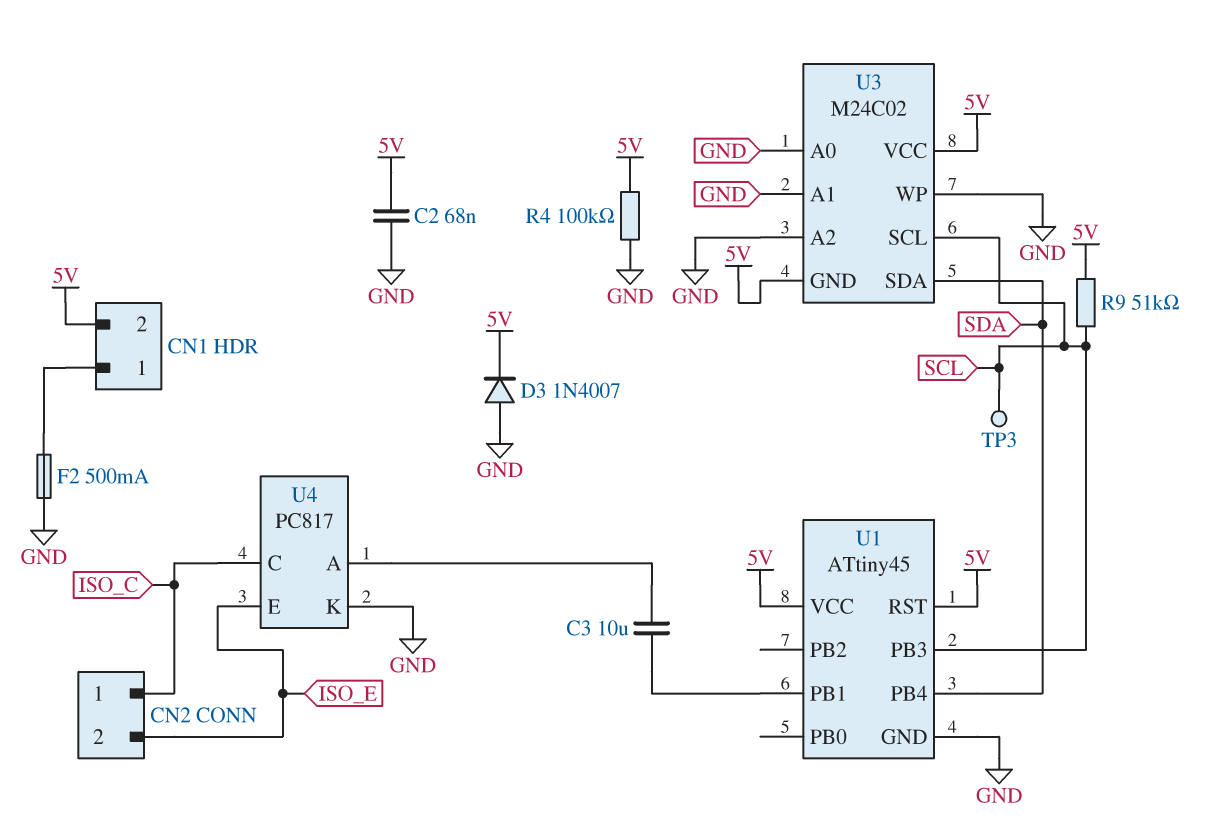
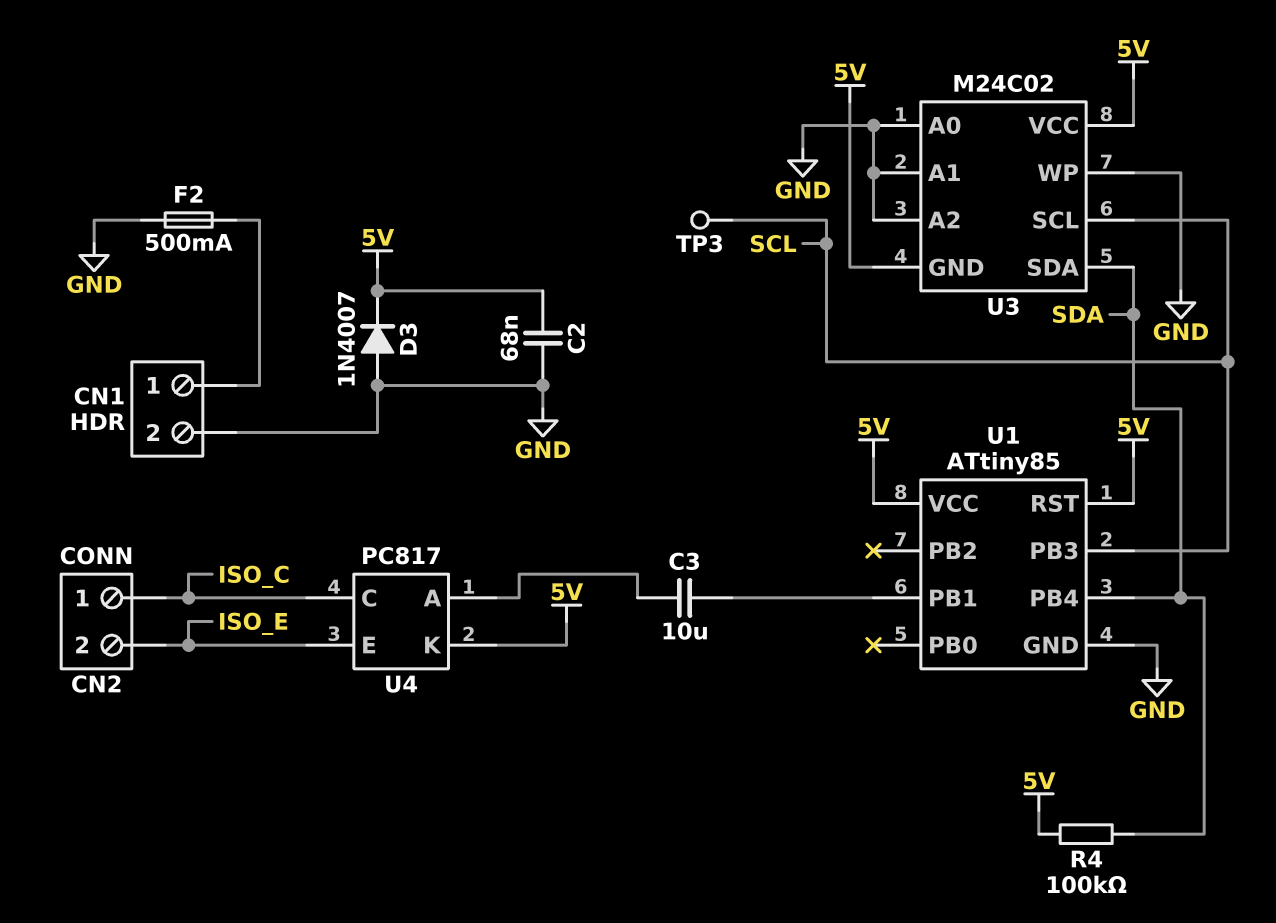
CN1 pin 2: 5V -> GND
R4: 100k (5V, GND) -> 100k (5V, SDA)
R9: 51k (5V, SCL) -> none
U1: ATtiny45 -> ATtiny85
U4 pin K: GND -> 5V

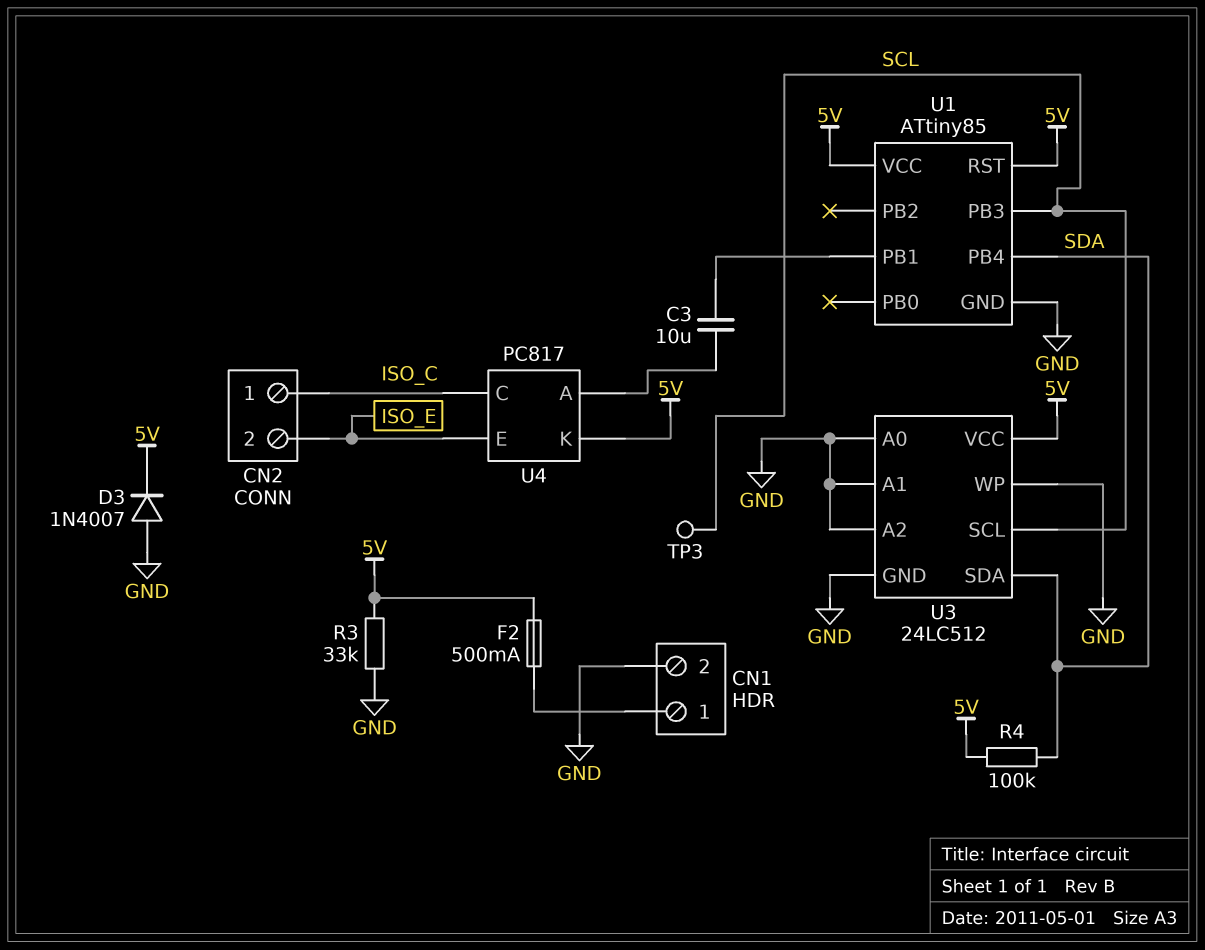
C2: 68nF (5V, GND) -> none
F2: 500mA (CN1/1, GND) -> 500mA (5V, CN1/1)
R3: none -> 33k (5V, GND)
U3: M24C02 -> 24LC512
U3 pin GND: 5V -> GND

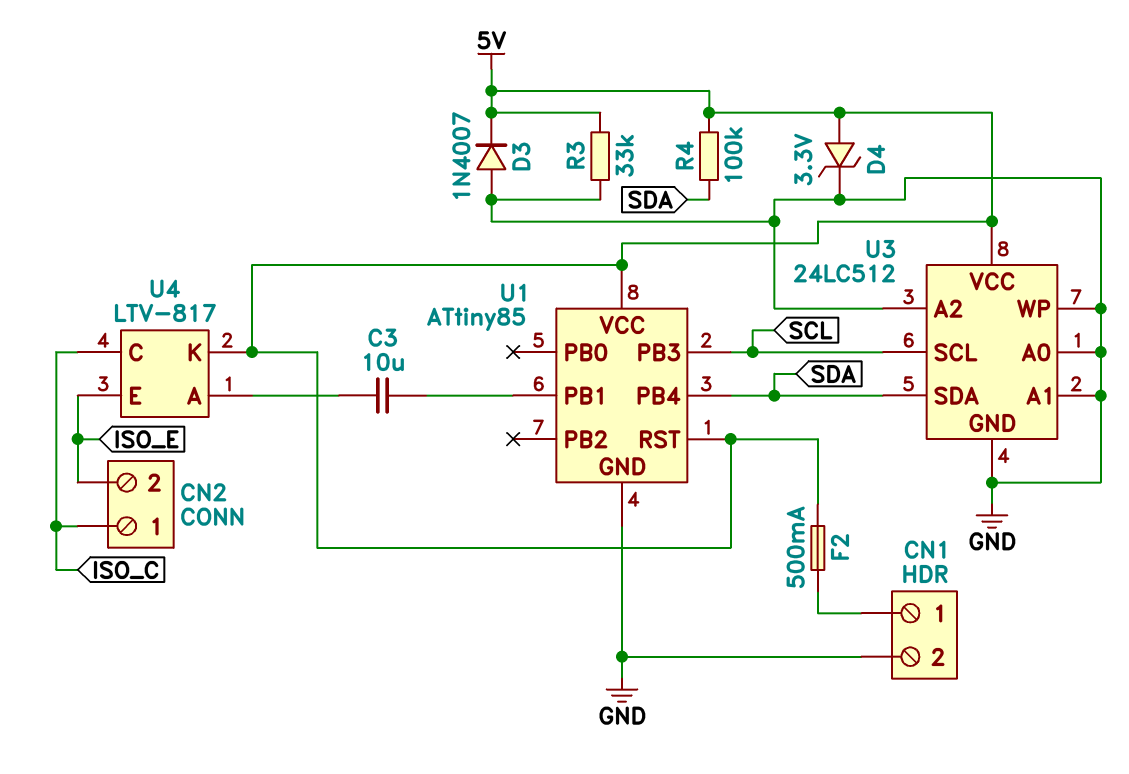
D4: none -> zener 3.3V (A 5V, K GND)
TP3: test point (SCL) -> none
U4: PC817 -> LTV-817

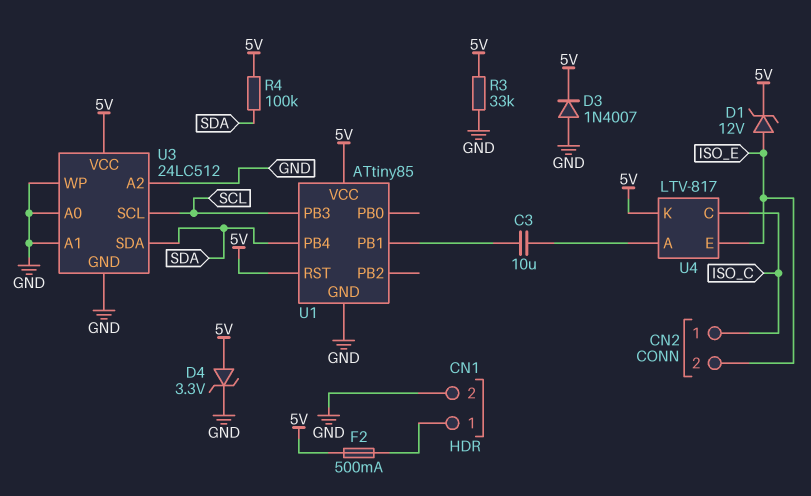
D1: none -> zener 12V (A ISO_E, K 5V)

